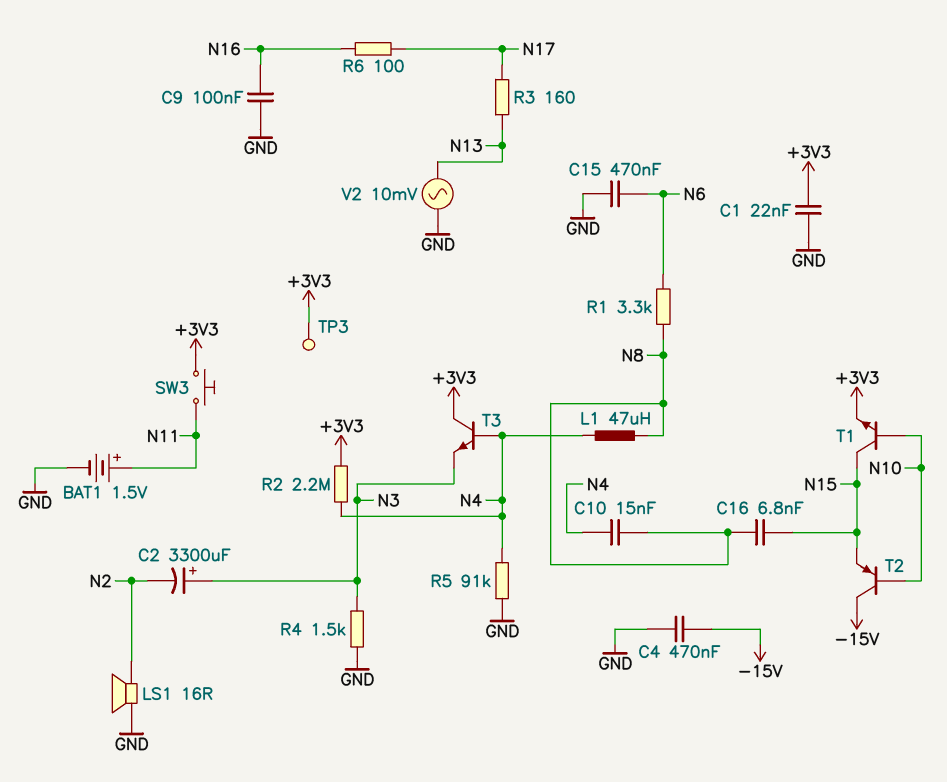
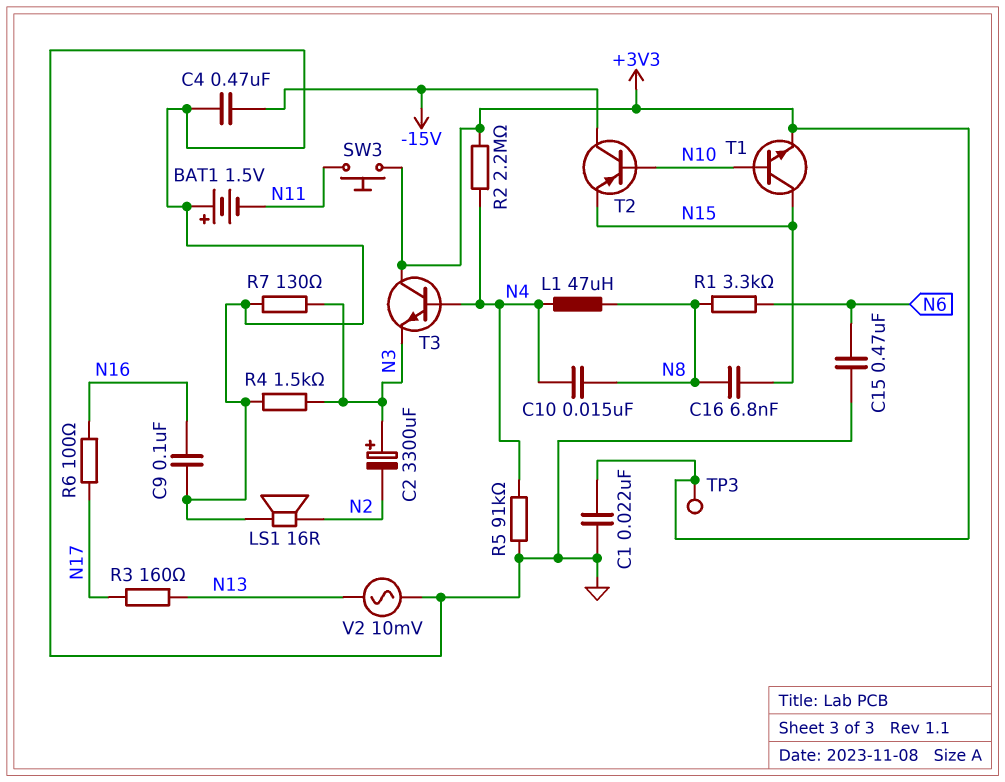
BAT1: 1.5V (plus N11, minus GND) -> 1.5V (plus GND, minus N11)
R7: none -> 130 (GND, N3)

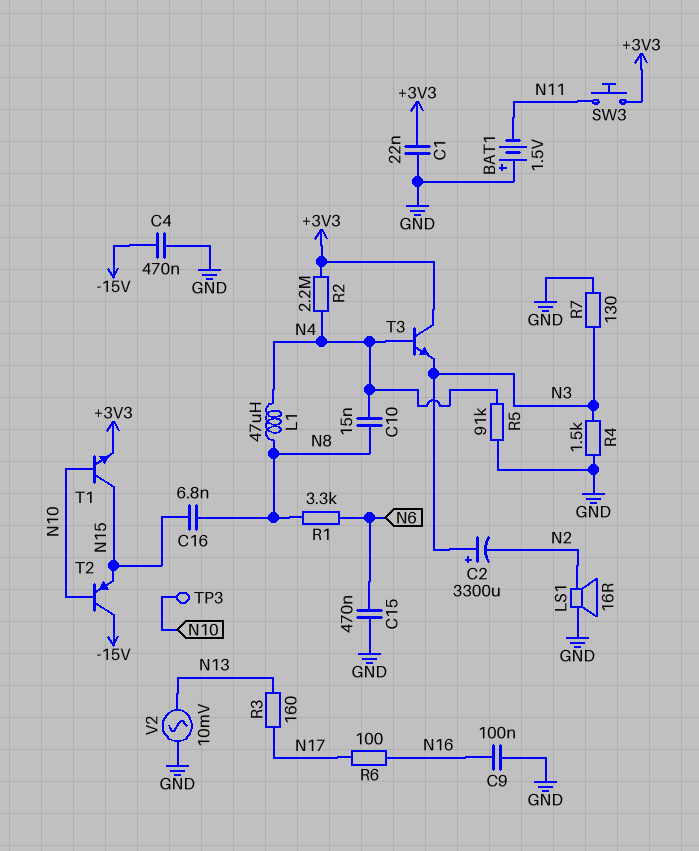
TP3: test point (+3V3) -> test point (N10)

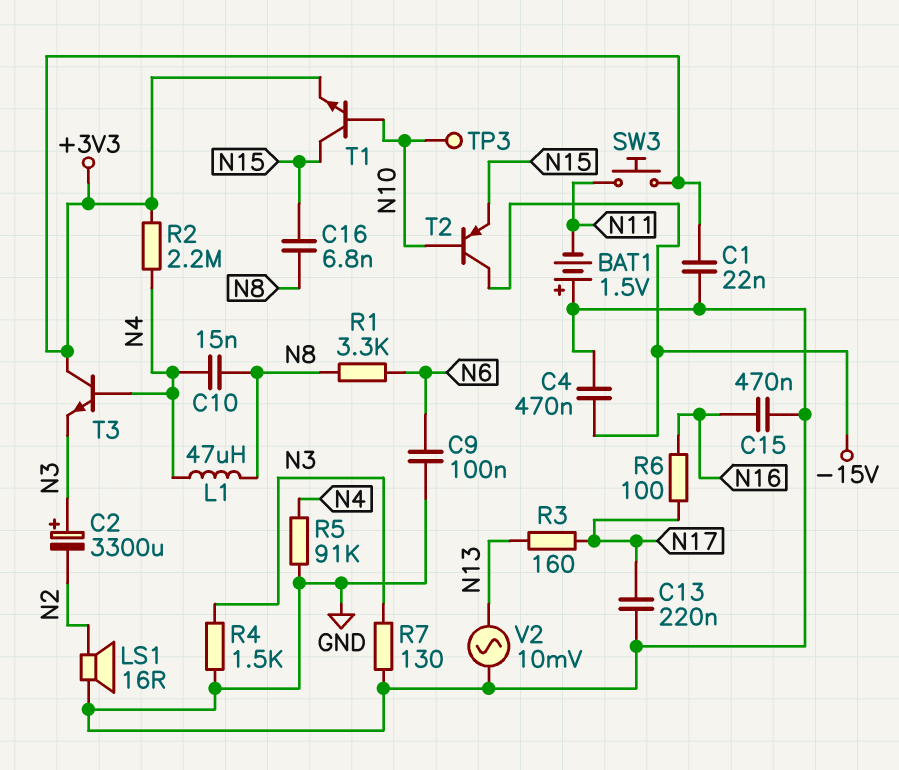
C9: 100nF (GND, N16) -> 100nF (GND, N6)
C13: none -> 220nF (GND, N17)
C15: 470nF (GND, N6) -> 470nF (GND, N16)

